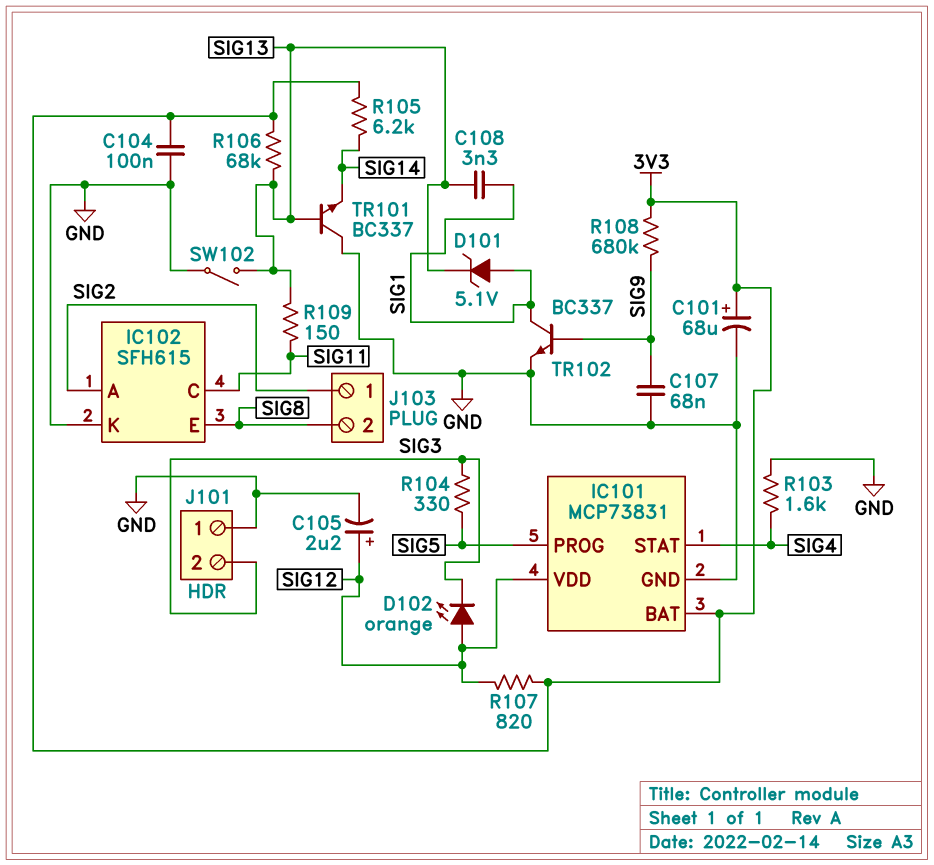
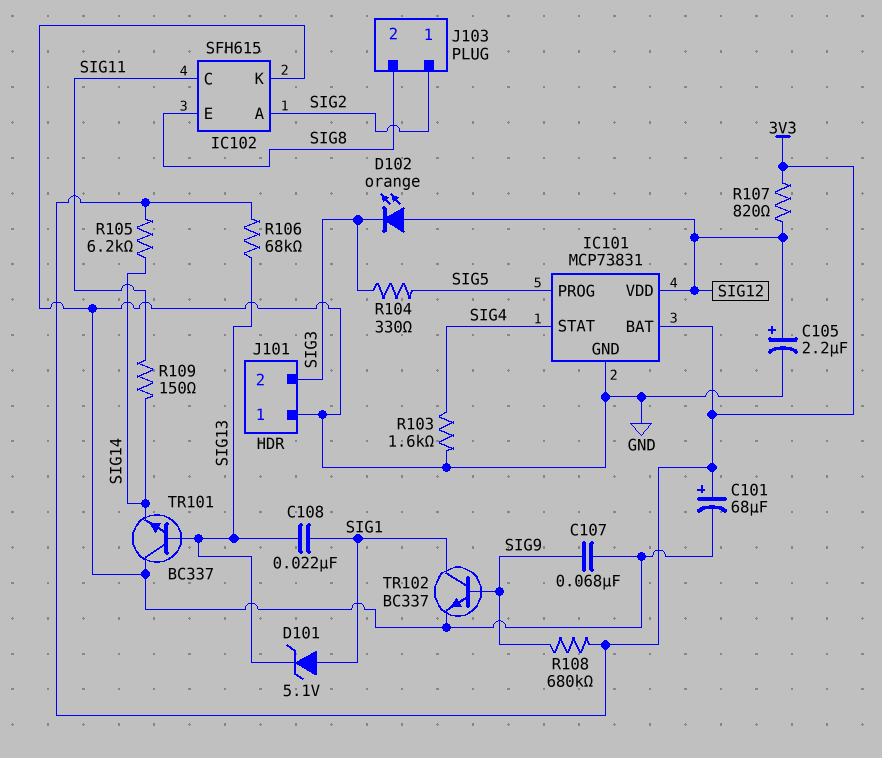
C104: 100nF (3V3, GND) -> none
C108: 3.3nF (SIG1, SIG13) -> 22nF (SIG1, SIG13)
R109: 150 (SIG11, SIG13) -> 150 (SIG11, SIG14)
SW102: switch (GND, SIG13) -> none

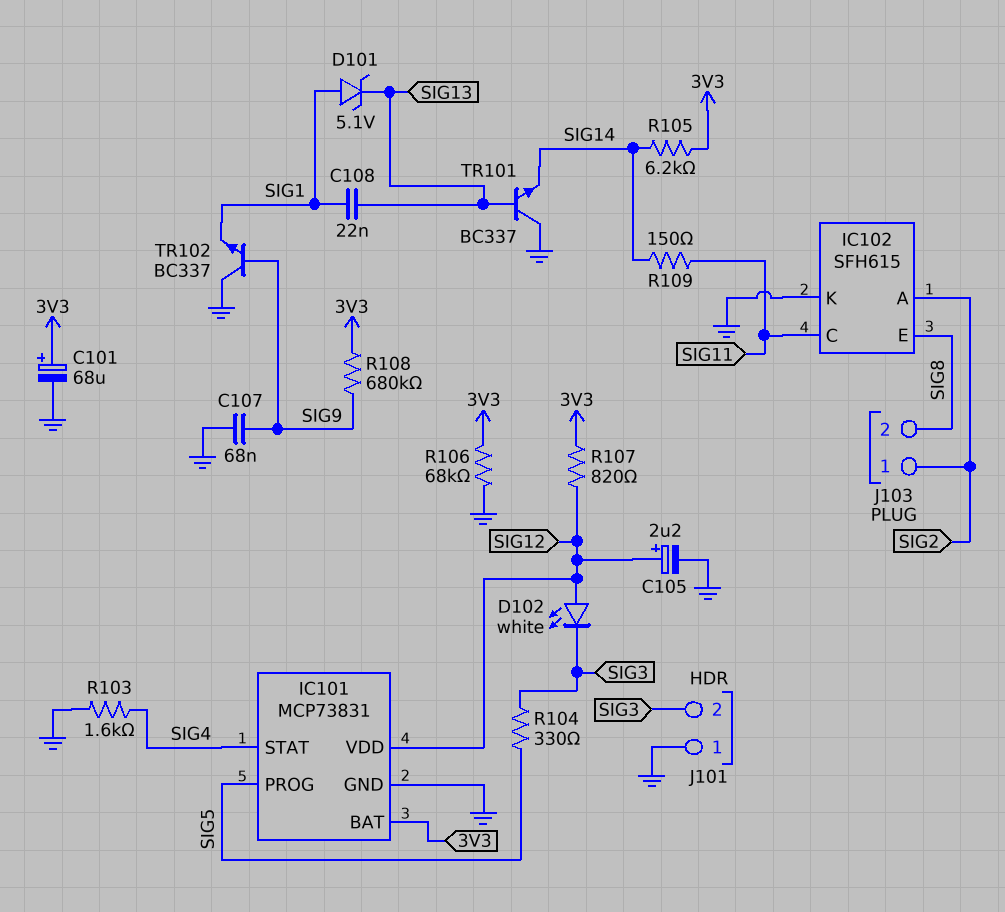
D102: LED orange (A SIG12, K SIG3) -> LED white (A SIG12, K SIG3)
R106: 68k (3V3, SIG13) -> 68k (3V3, GND)
TR102: NPN BC337 (B SIG9, C SIG1, E GND) -> NPN BC337 (B SIG9, C GND, E SIG1)

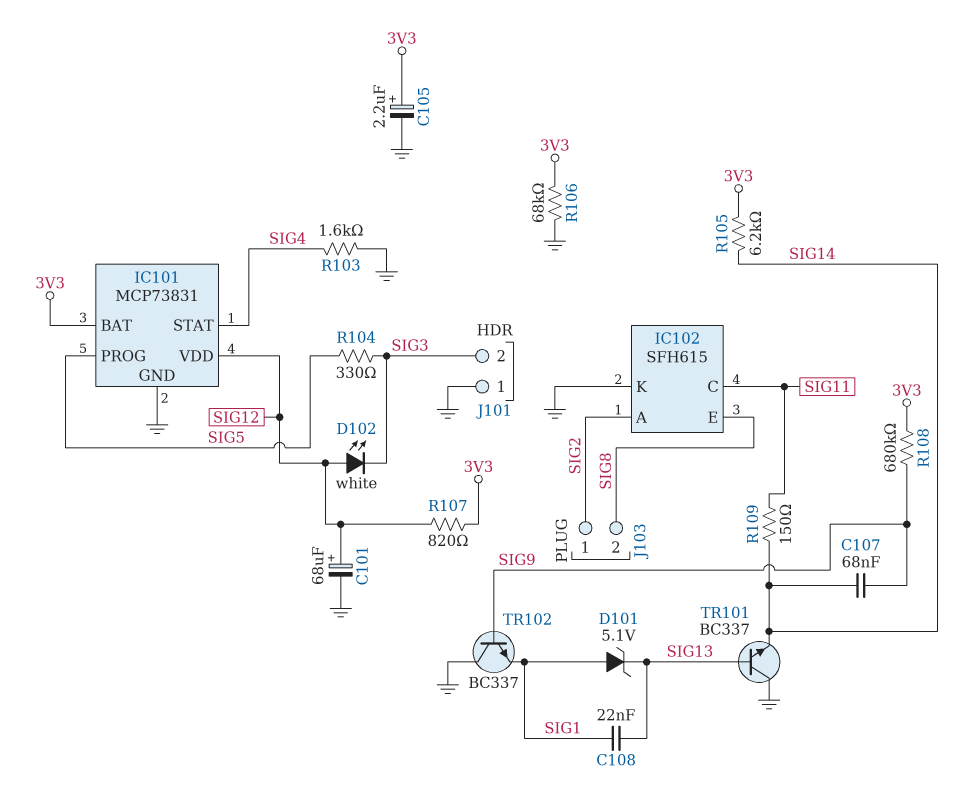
C101: 68uF (plus 3V3, minus GND) -> 68uF (plus SIG12, minus GND)
C105: 2.2uF (plus SIG12, minus GND) -> 2.2uF (plus 3V3, minus GND)
C107: 68nF (GND, SIG9) -> 68nF (SIG9, SIG14)

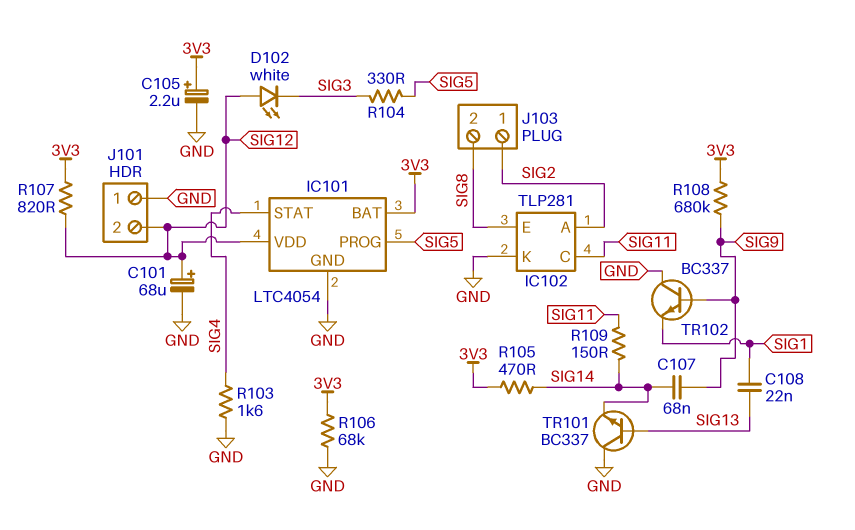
D101: zener 5.1V (A SIG1, K SIG13) -> none
IC101: MCP73831 -> LTC4054
IC102: SFH615 -> TLP281
J101 pin 2: SIG3 -> SIG12
R105: 6.2k (3V3, SIG14) -> 470 (3V3, SIG14)

